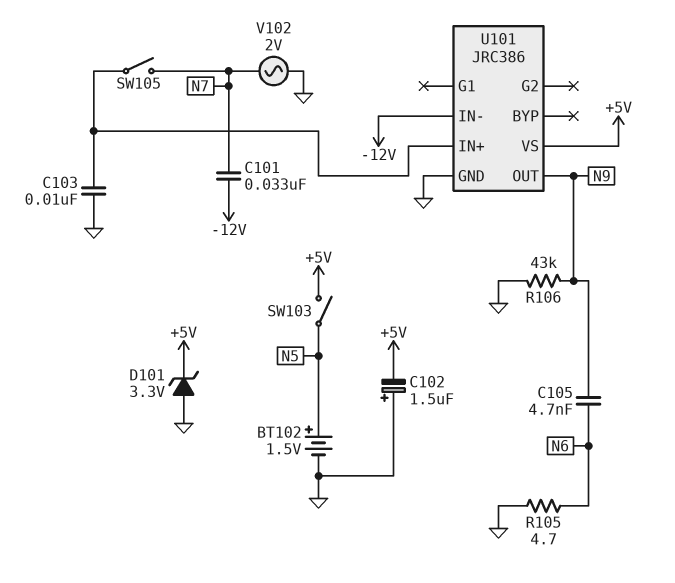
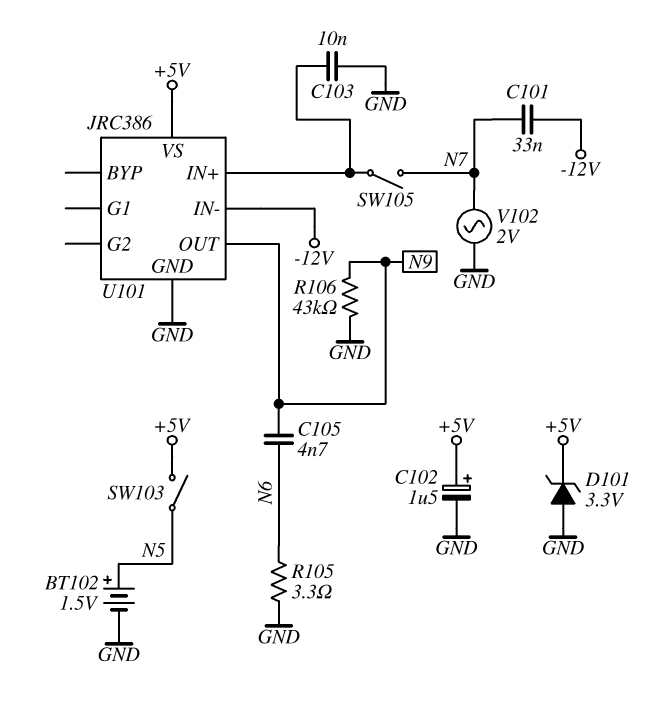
C102: 1.5uF (plus GND, minus +5V) -> 1.5uF (plus +5V, minus GND)
R105: 4.7 (GND, N6) -> 3.3 (GND, N6)

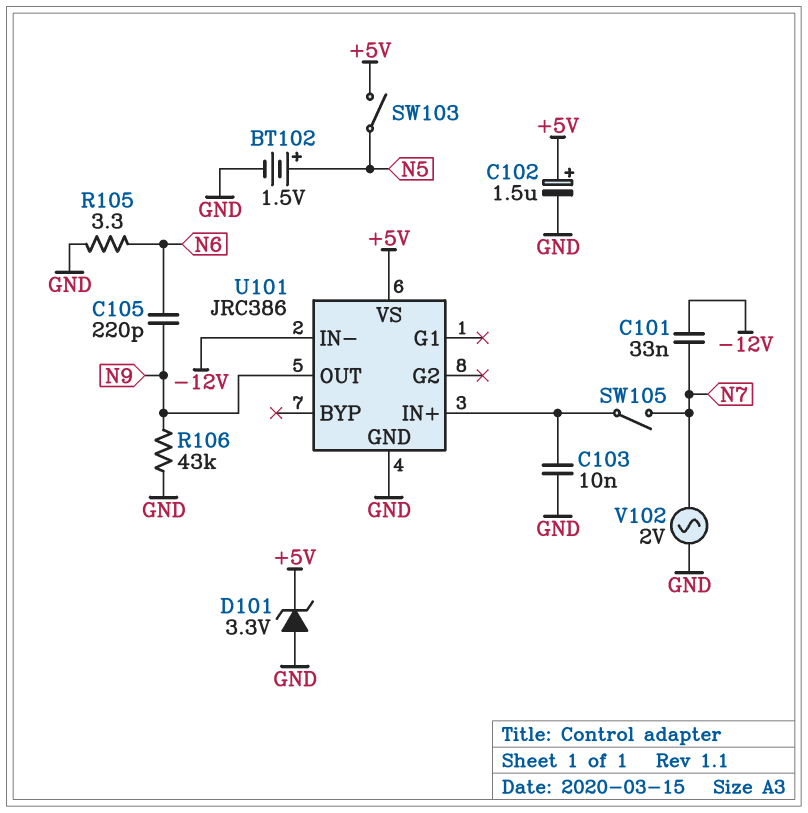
C105: 4.7nF (N6, N9) -> 220pF (N6, N9)

